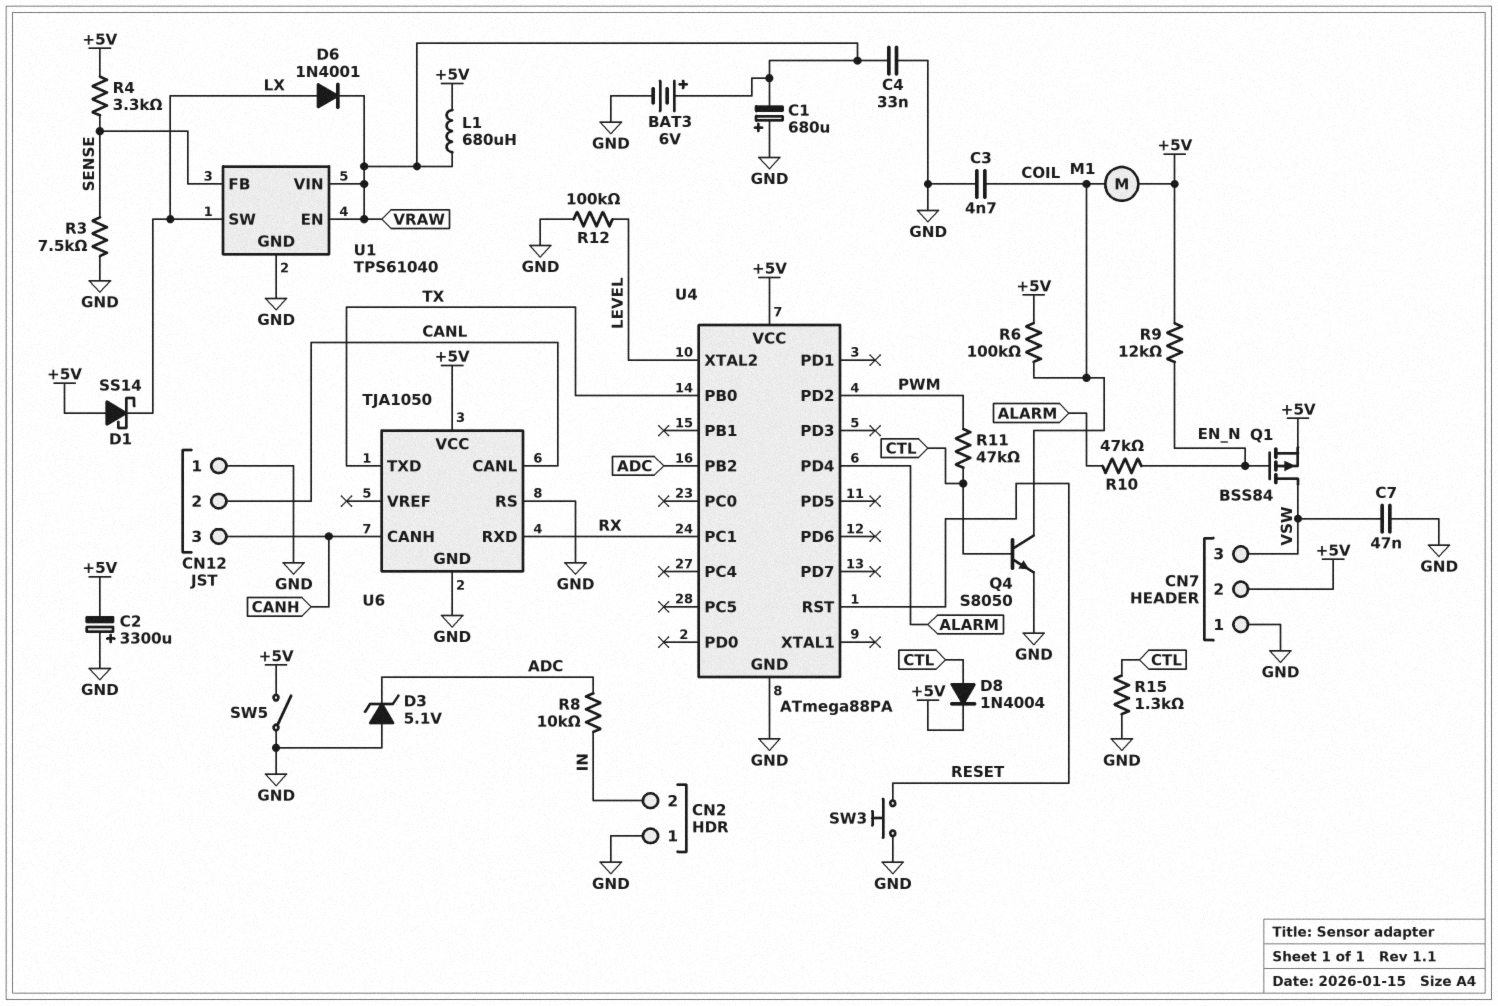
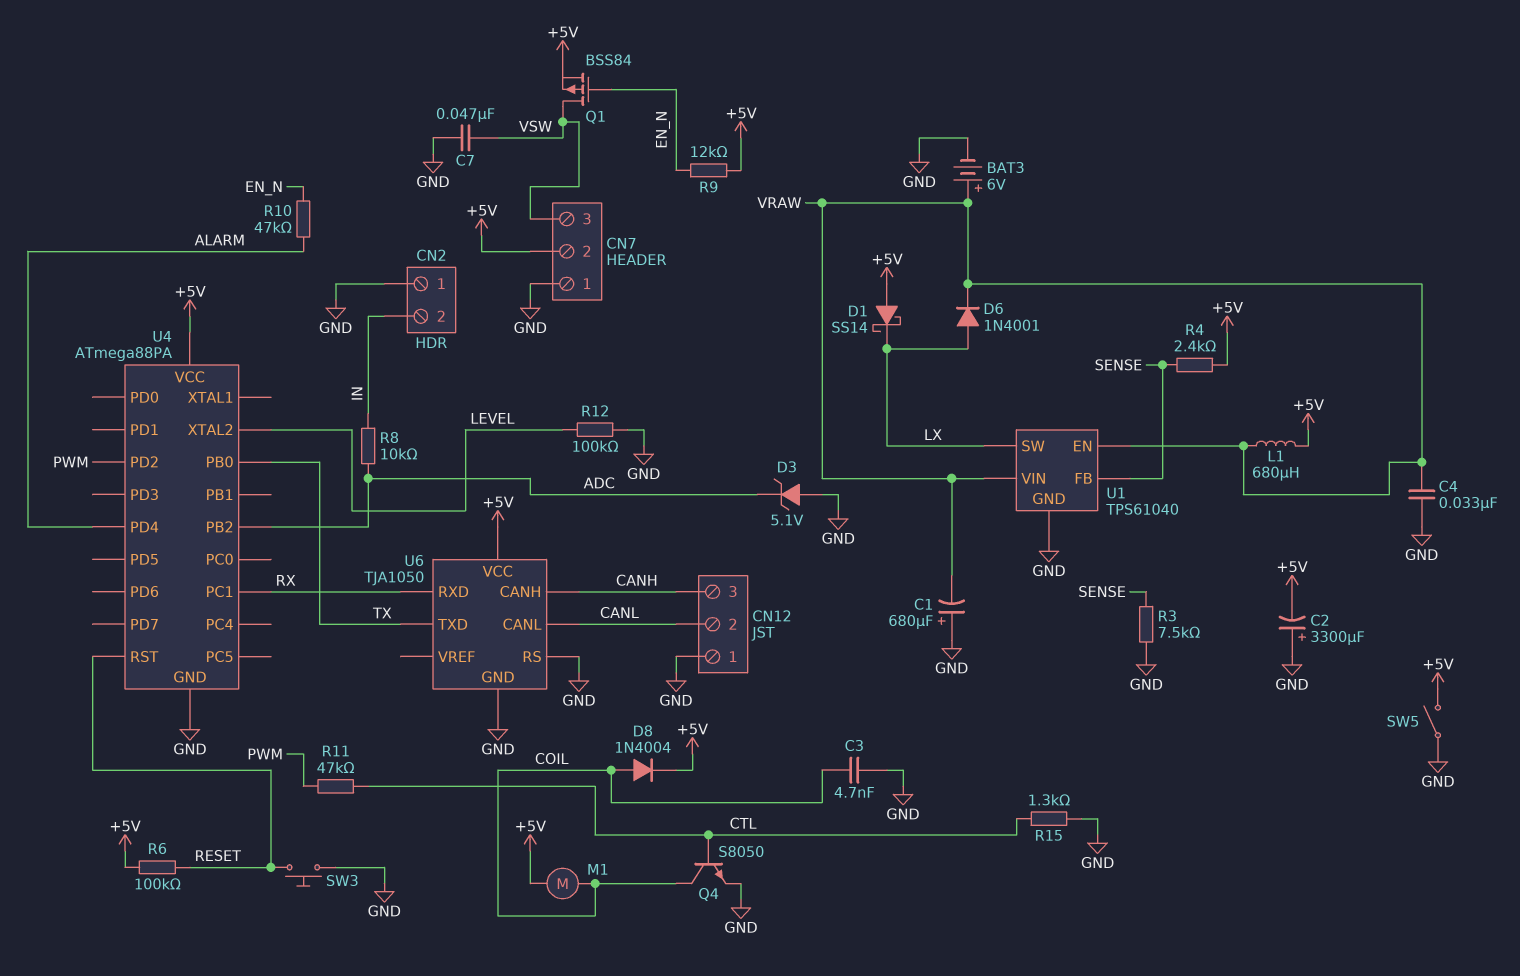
D8: diode 1N4004 (A CTL, K +5V) -> diode 1N4004 (A COIL, K +5V)
R4: 3.3k (+5V, SENSE) -> 2.4k (+5V, SENSE)
R6: 100k (+5V, COIL) -> 100k (+5V, RESET)

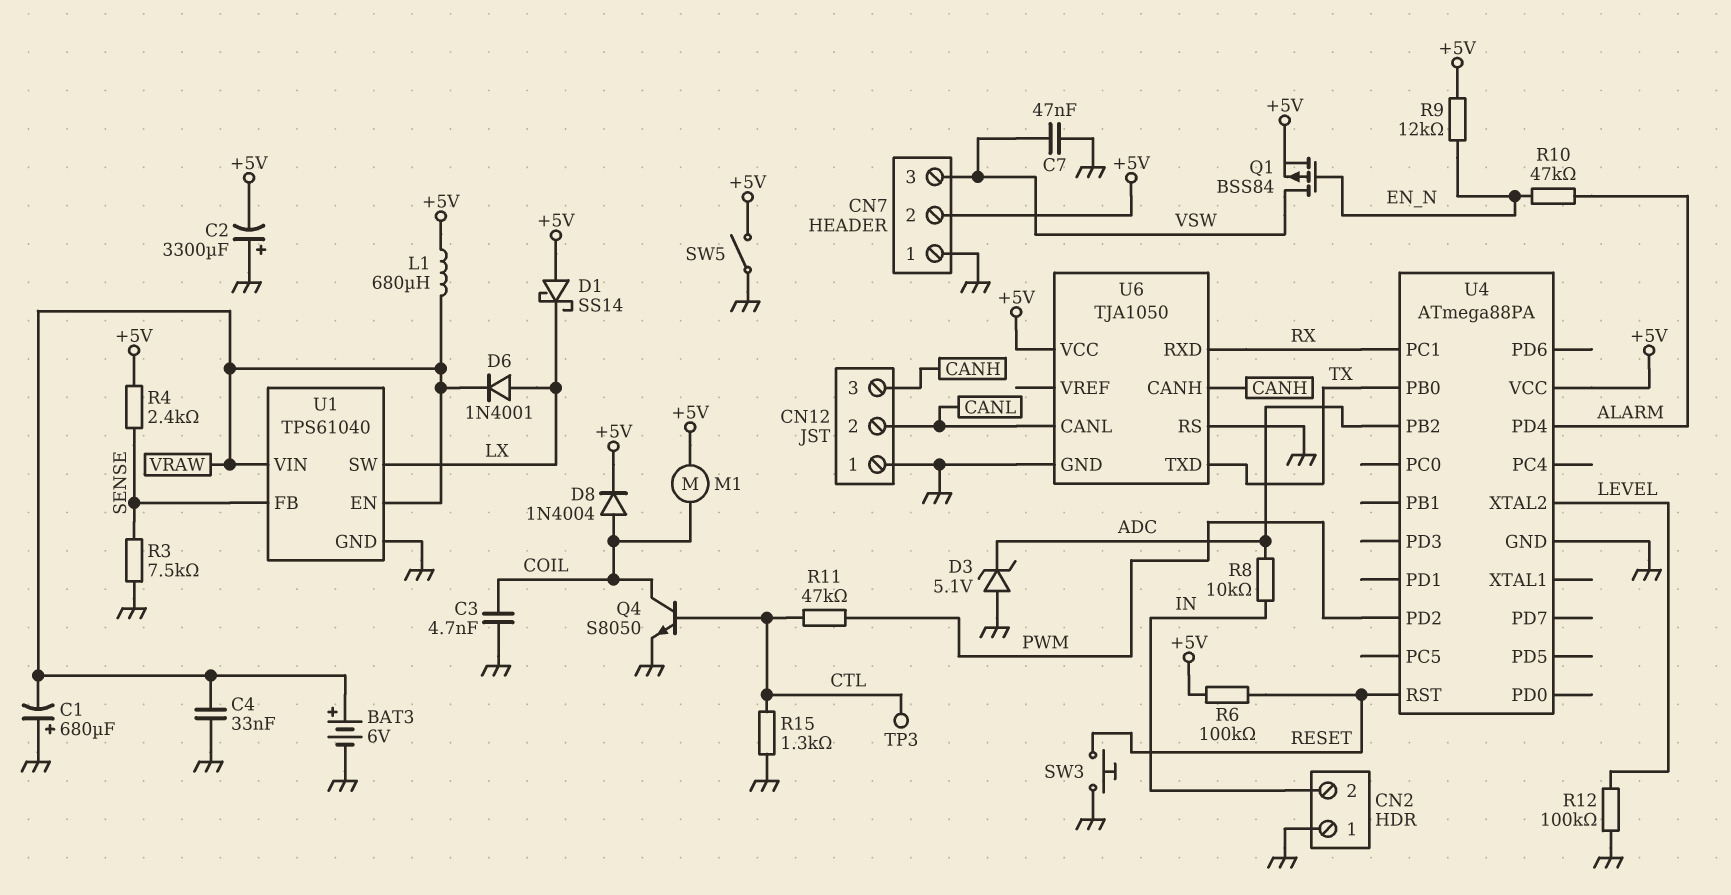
TP3: none -> test point (CTL)

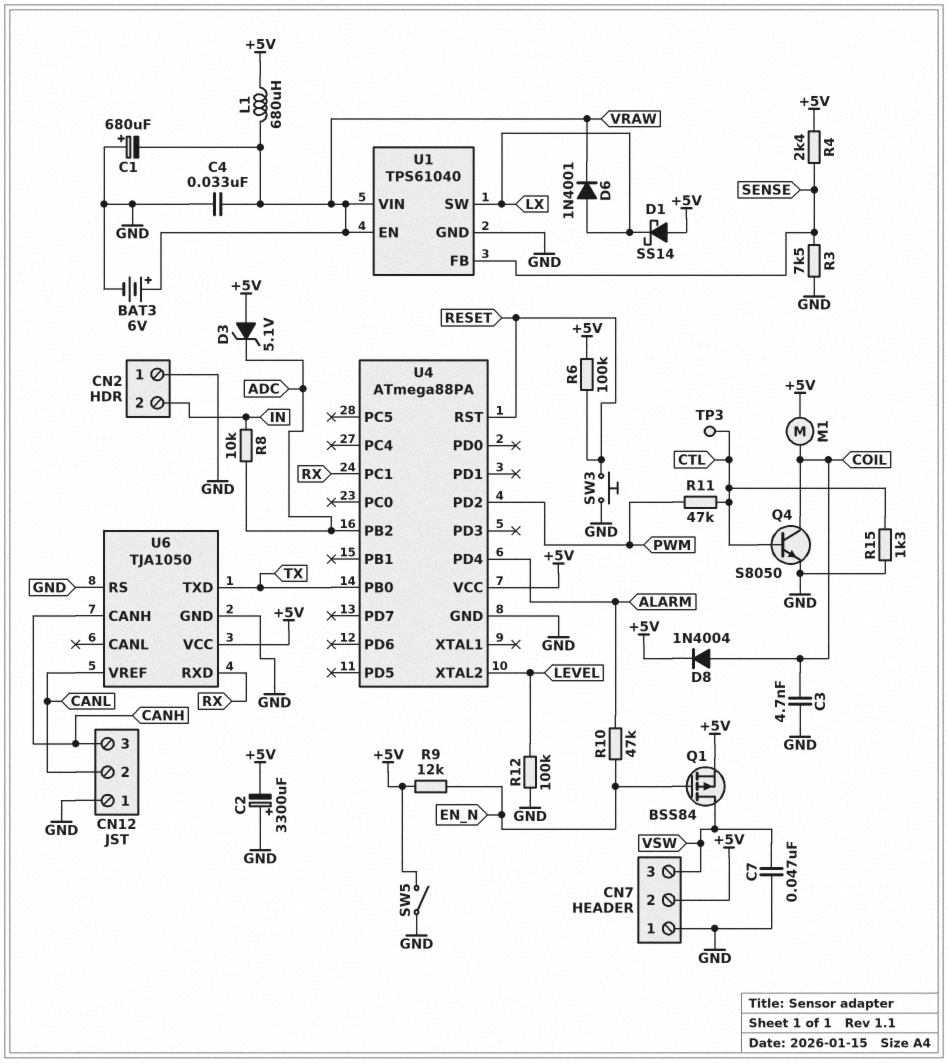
D3: zener 5.1V (A GND, K ADC) -> zener 5.1V (A +5V, K ADC)
U6 pin CANL: CANL -> none
U6 pin VREF: none -> CANL

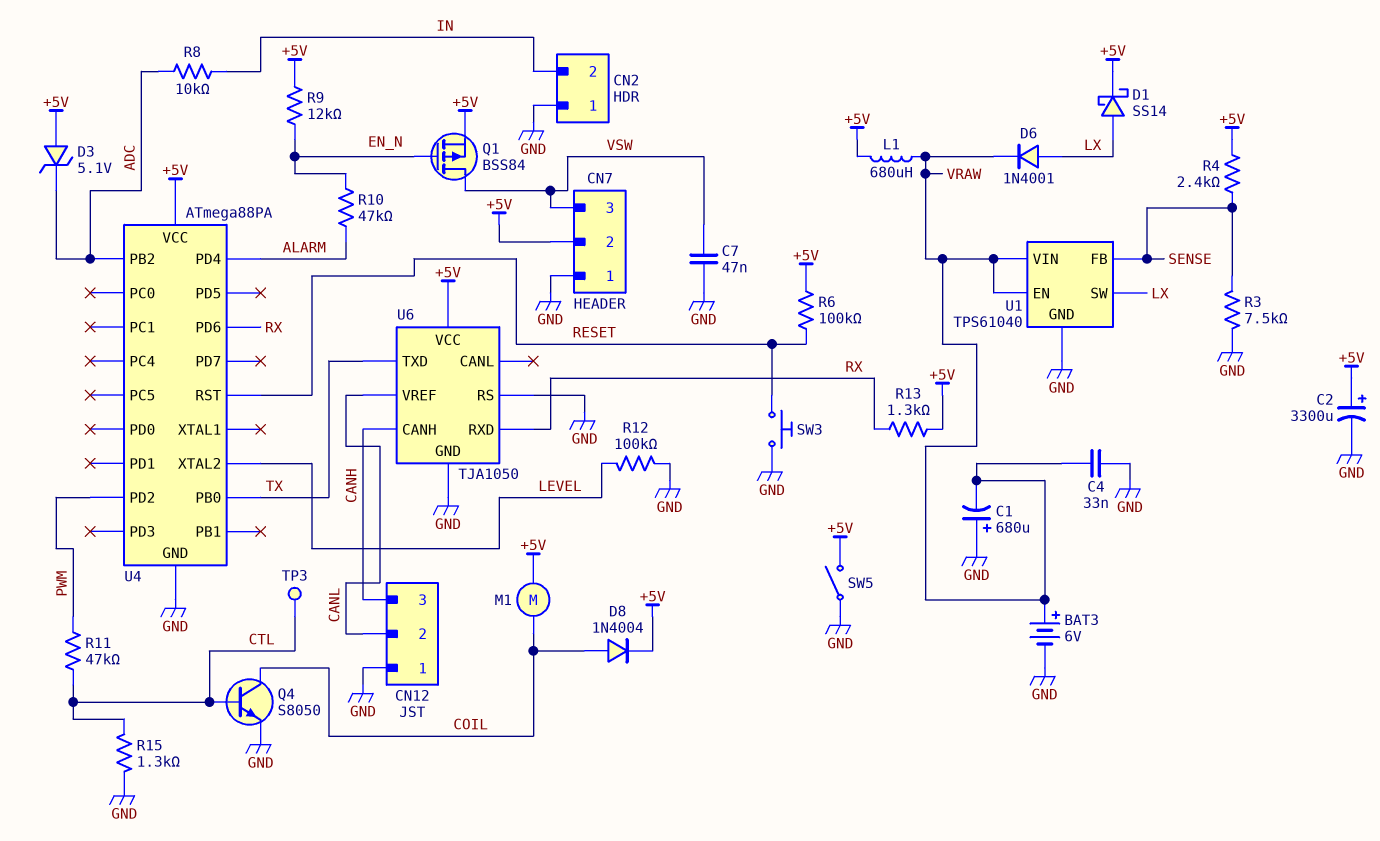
C2: 3300uF (plus GND, minus +5V) -> 3300uF (plus +5V, minus GND)
C3: 4.7nF (COIL, GND) -> none
D1: schottky SS14 (A +5V, K LX) -> schottky SS14 (A LX, K +5V)
R13: none -> 1.3k (+5V, RX)
U4 pin PC1: RX -> none
U4 pin PD6: none -> RX

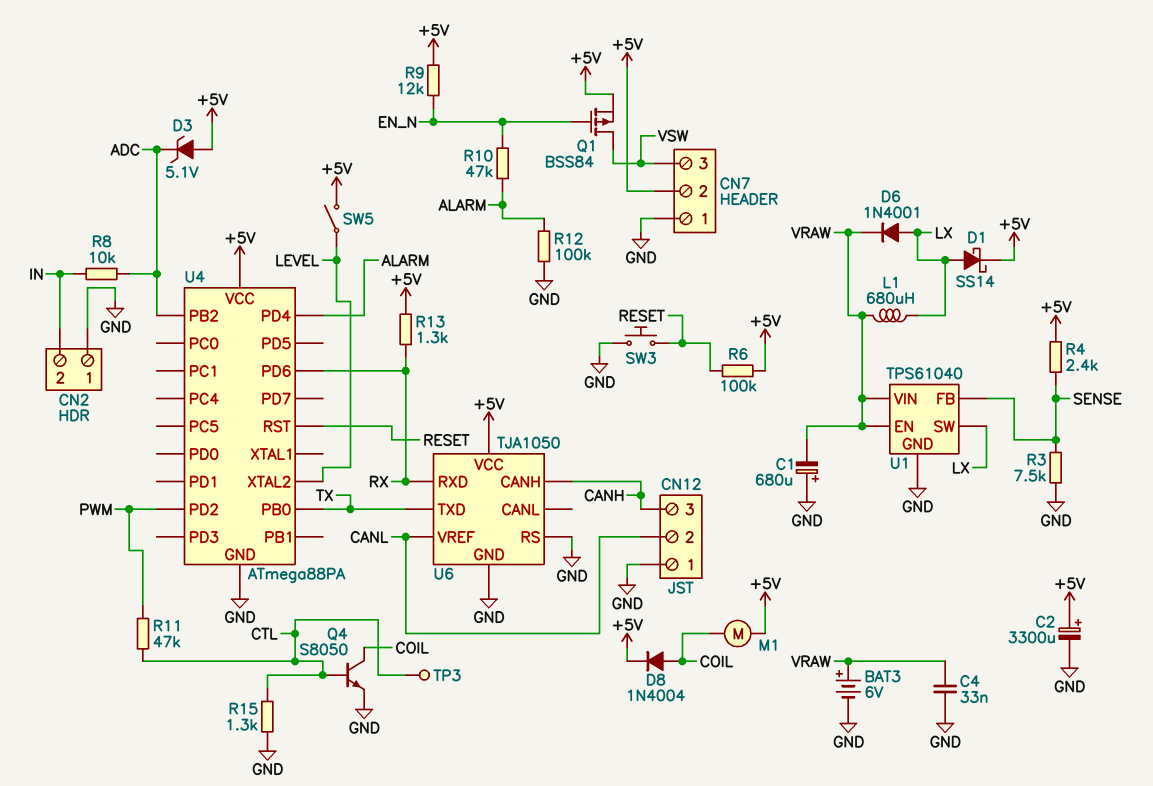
C7: 47nF (GND, VSW) -> none
L1: 680uH (+5V, VRAW) -> 680uH (LX, VRAW)
R12: 100k (GND, LEVEL) -> 100k (ALARM, GND)
SW5: switch (+5V, GND) -> switch (+5V, LEVEL)

